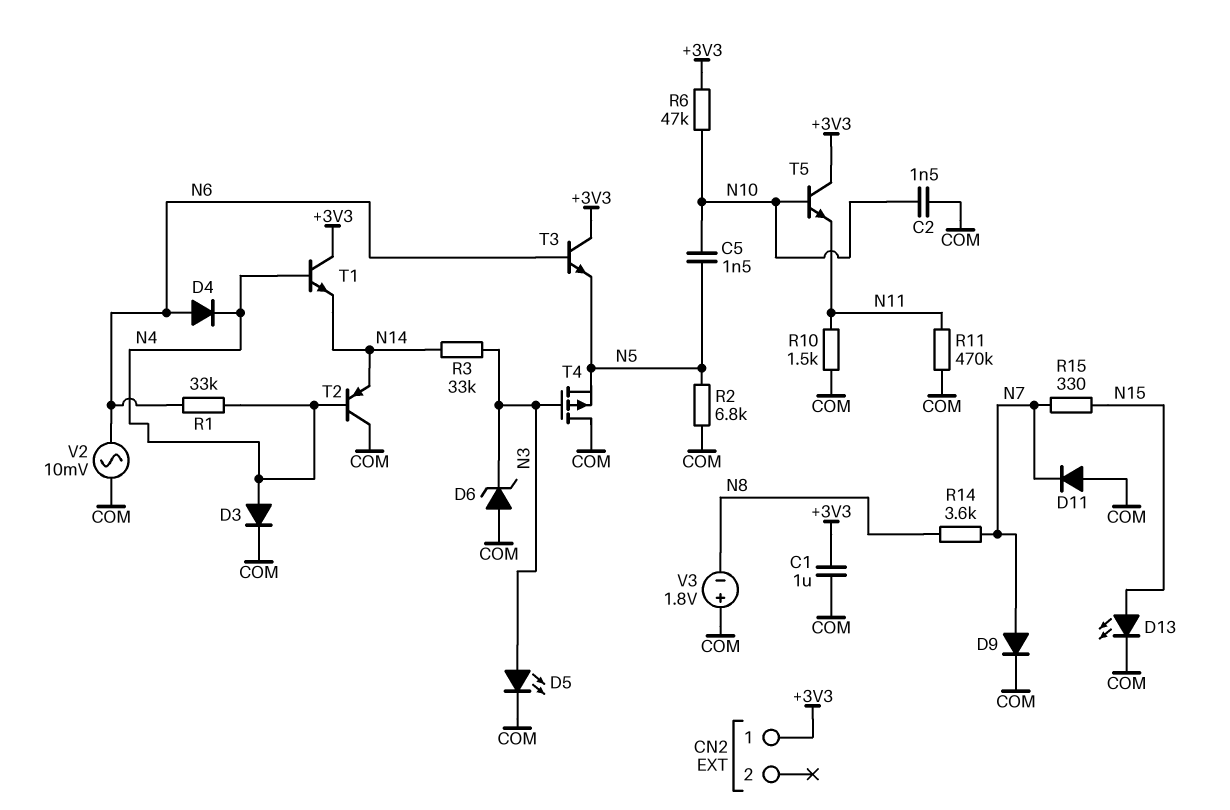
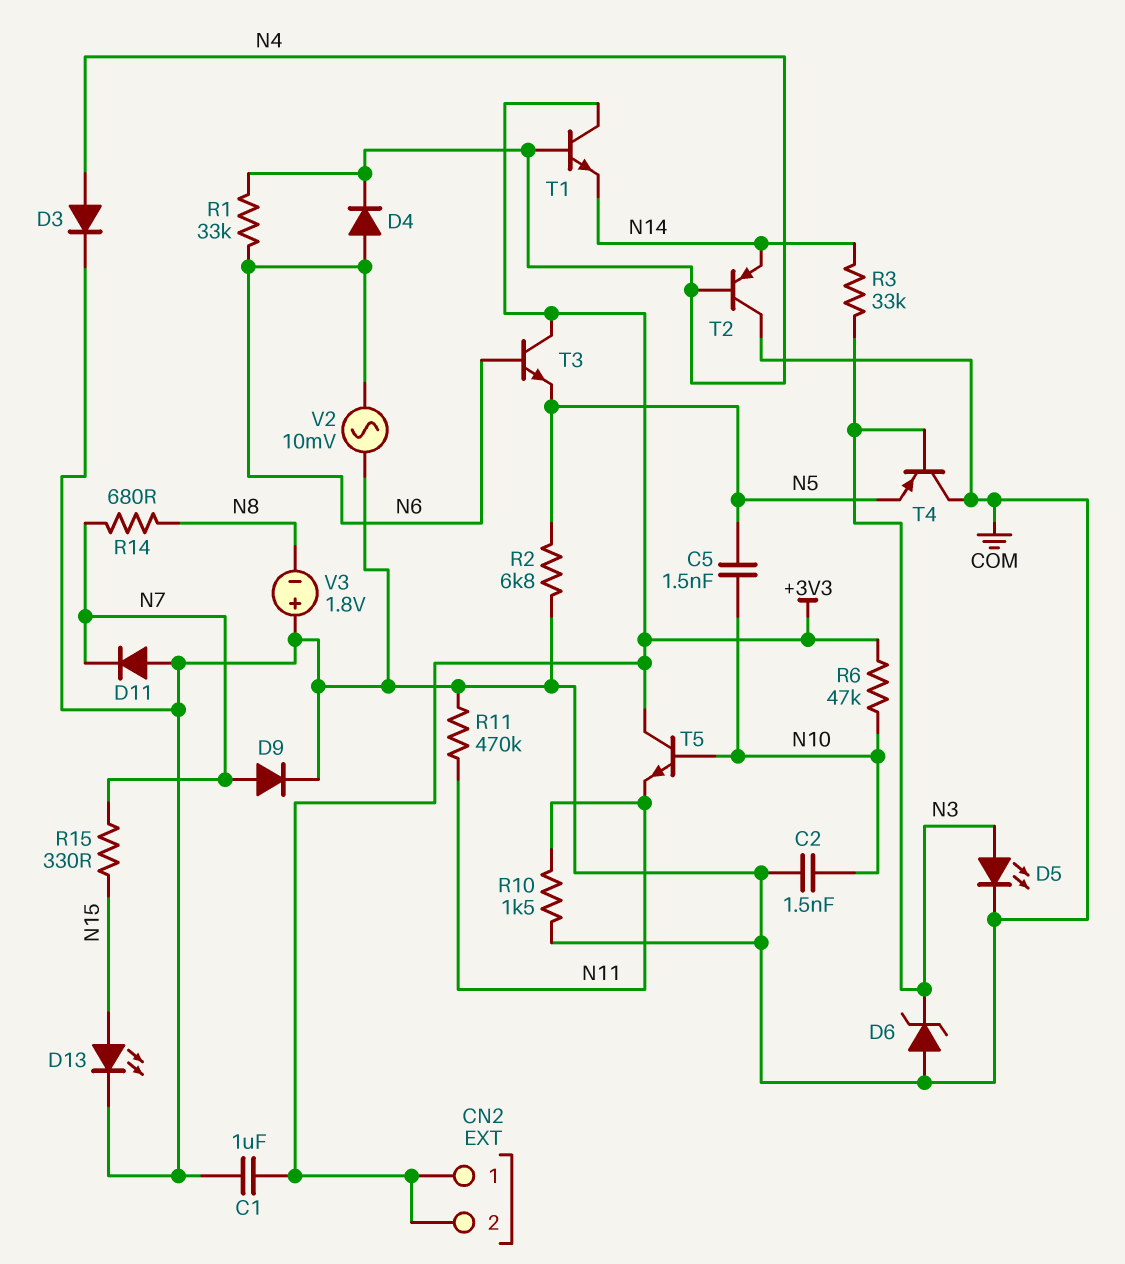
CN2 pin 2: none -> +3V3
R14: 3.6k (N7, N8) -> 680 (N7, N8)
T4: PMOS (G N3, D COM, S N5) -> PNP (B N3, C COM, E N5)

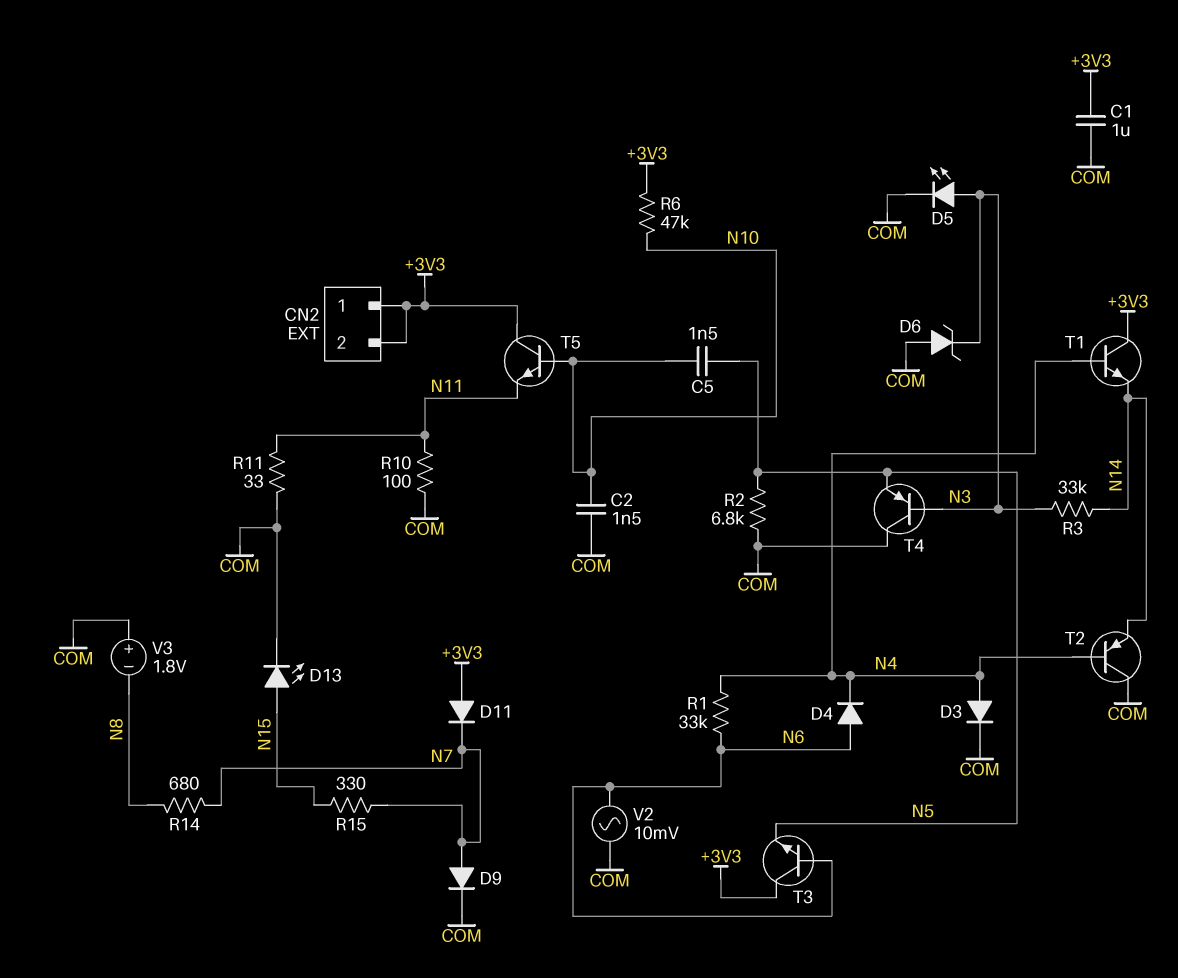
D11: diode (A COM, K N7) -> diode (A +3V3, K N7)
R10: 1.5k (COM, N11) -> 100 (COM, N11)
R11: 470k (COM, N11) -> 33 (COM, N11)

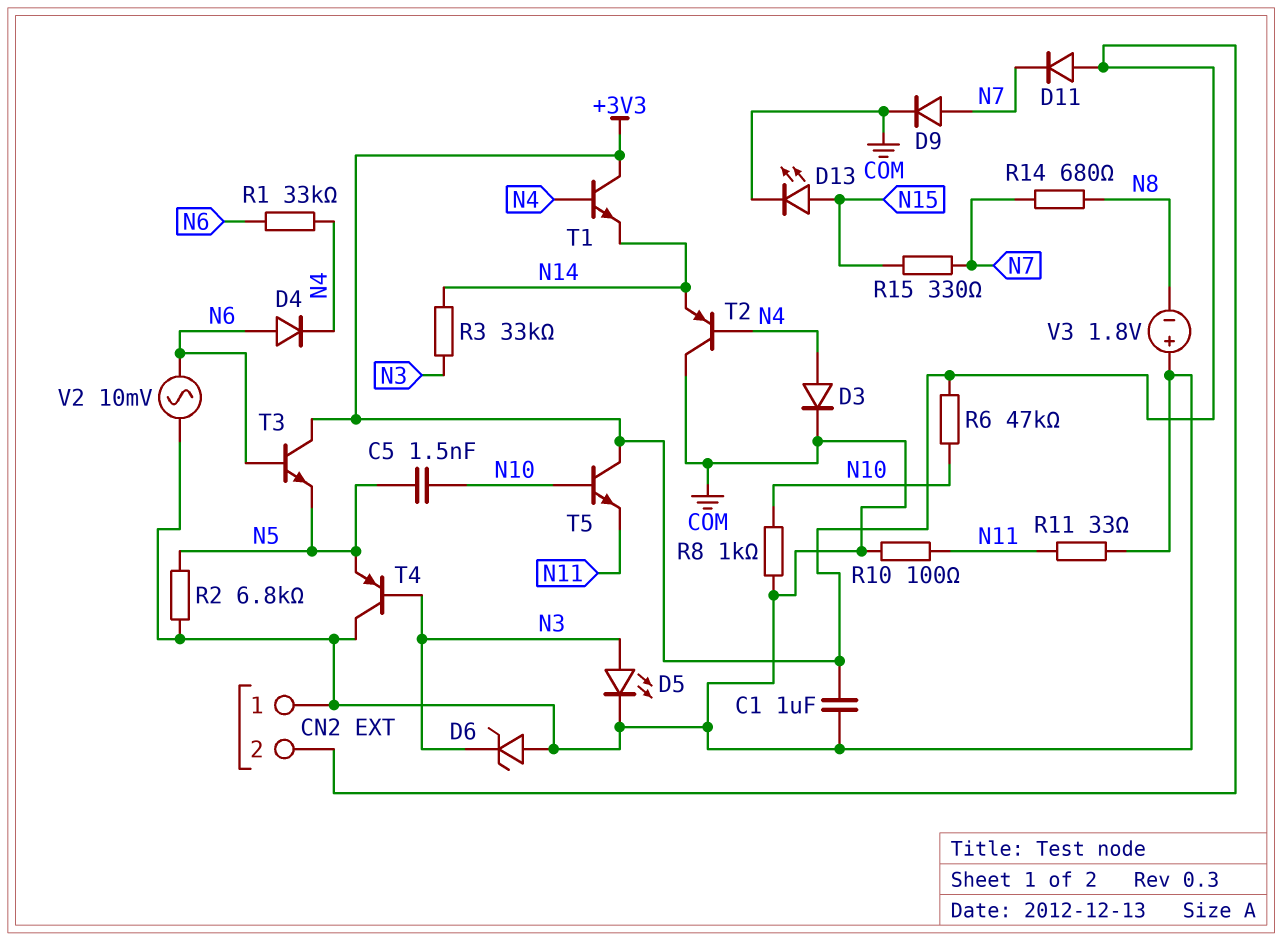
C2: 1.5nF (COM, N10) -> none
CN2 pin 1: +3V3 -> COM
R8: none -> 1k (COM, N10)

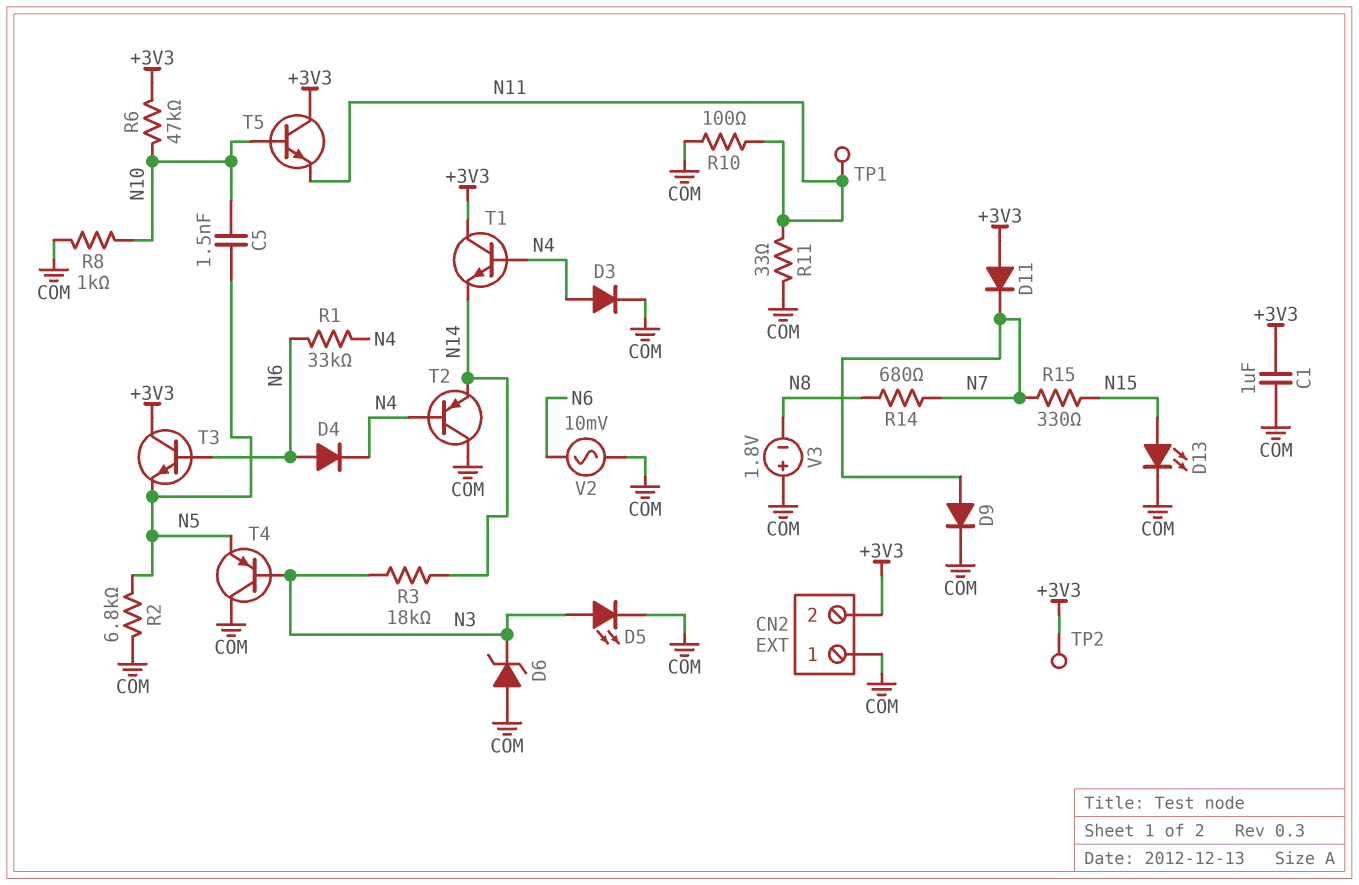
R3: 33k (N3, N14) -> 18k (N3, N14)
TP1: none -> test point (N11)
TP2: none -> test point (+3V3)

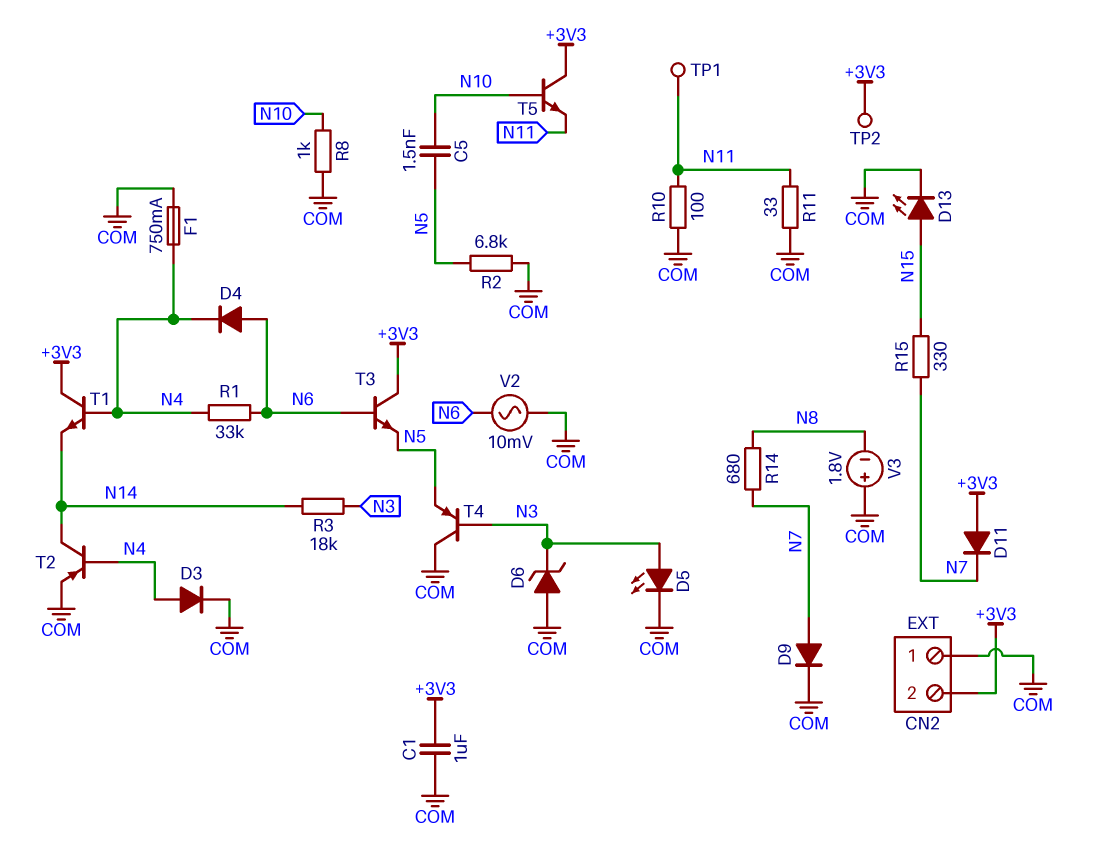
F1: none -> 750mA (COM, N4)
R6: 47k (+3V3, N10) -> none
T2: PNP (B N4, C COM, E N14) -> PNP (B N4, C N14, E COM)

